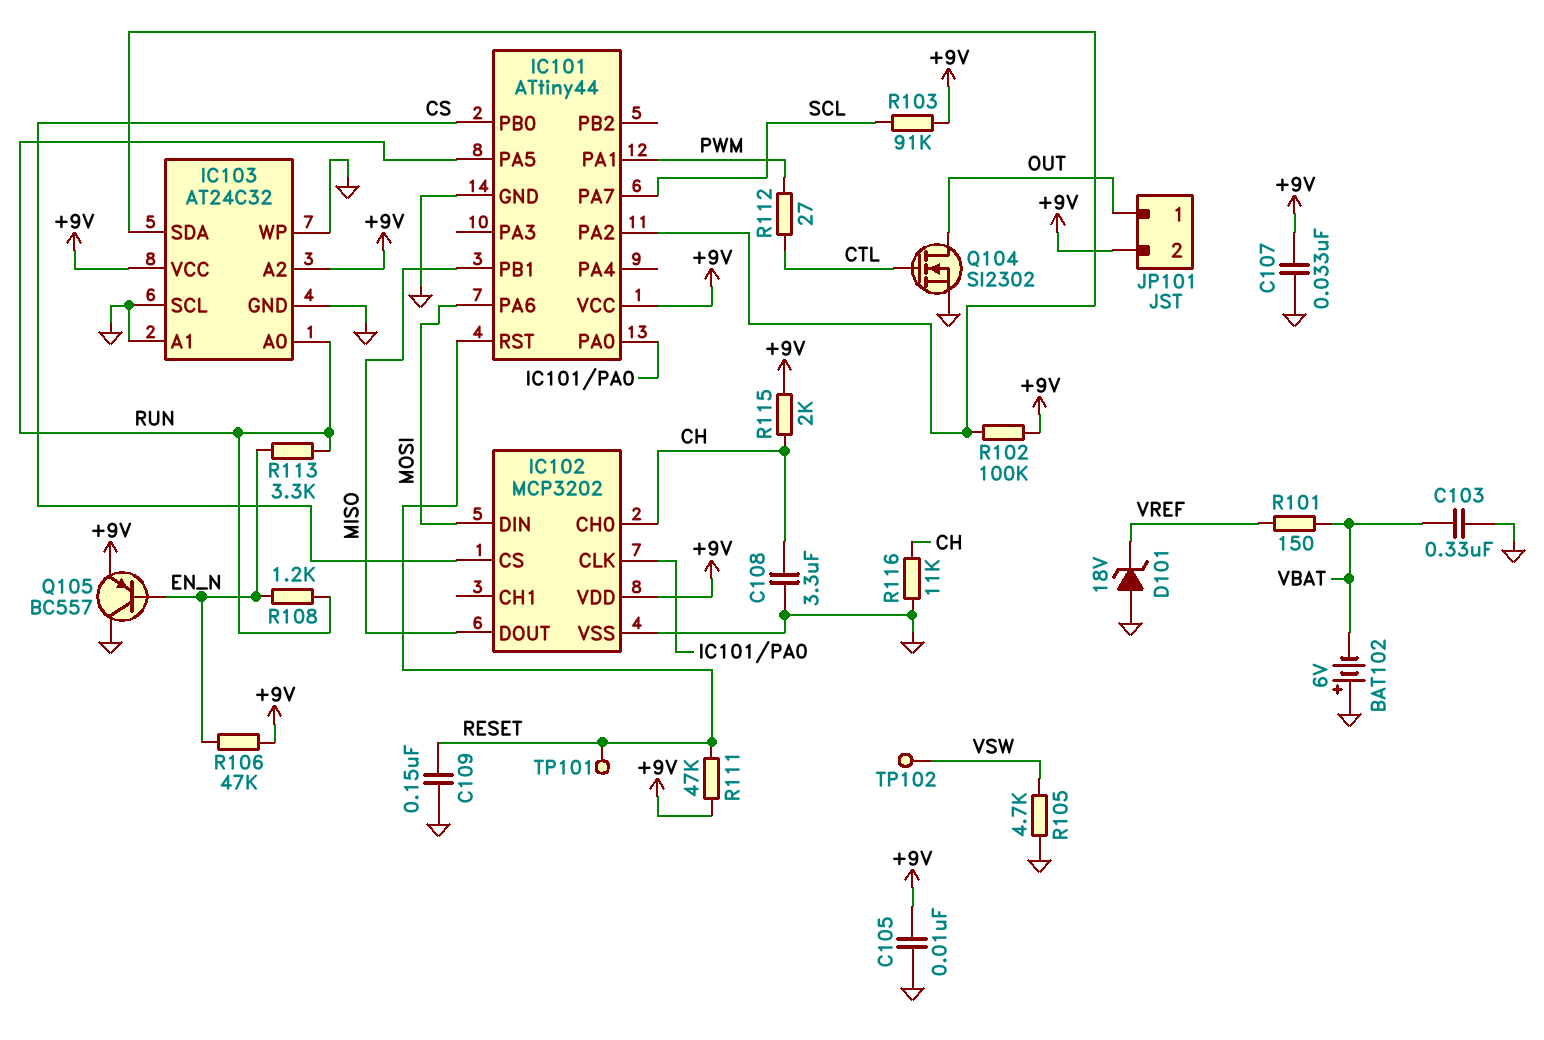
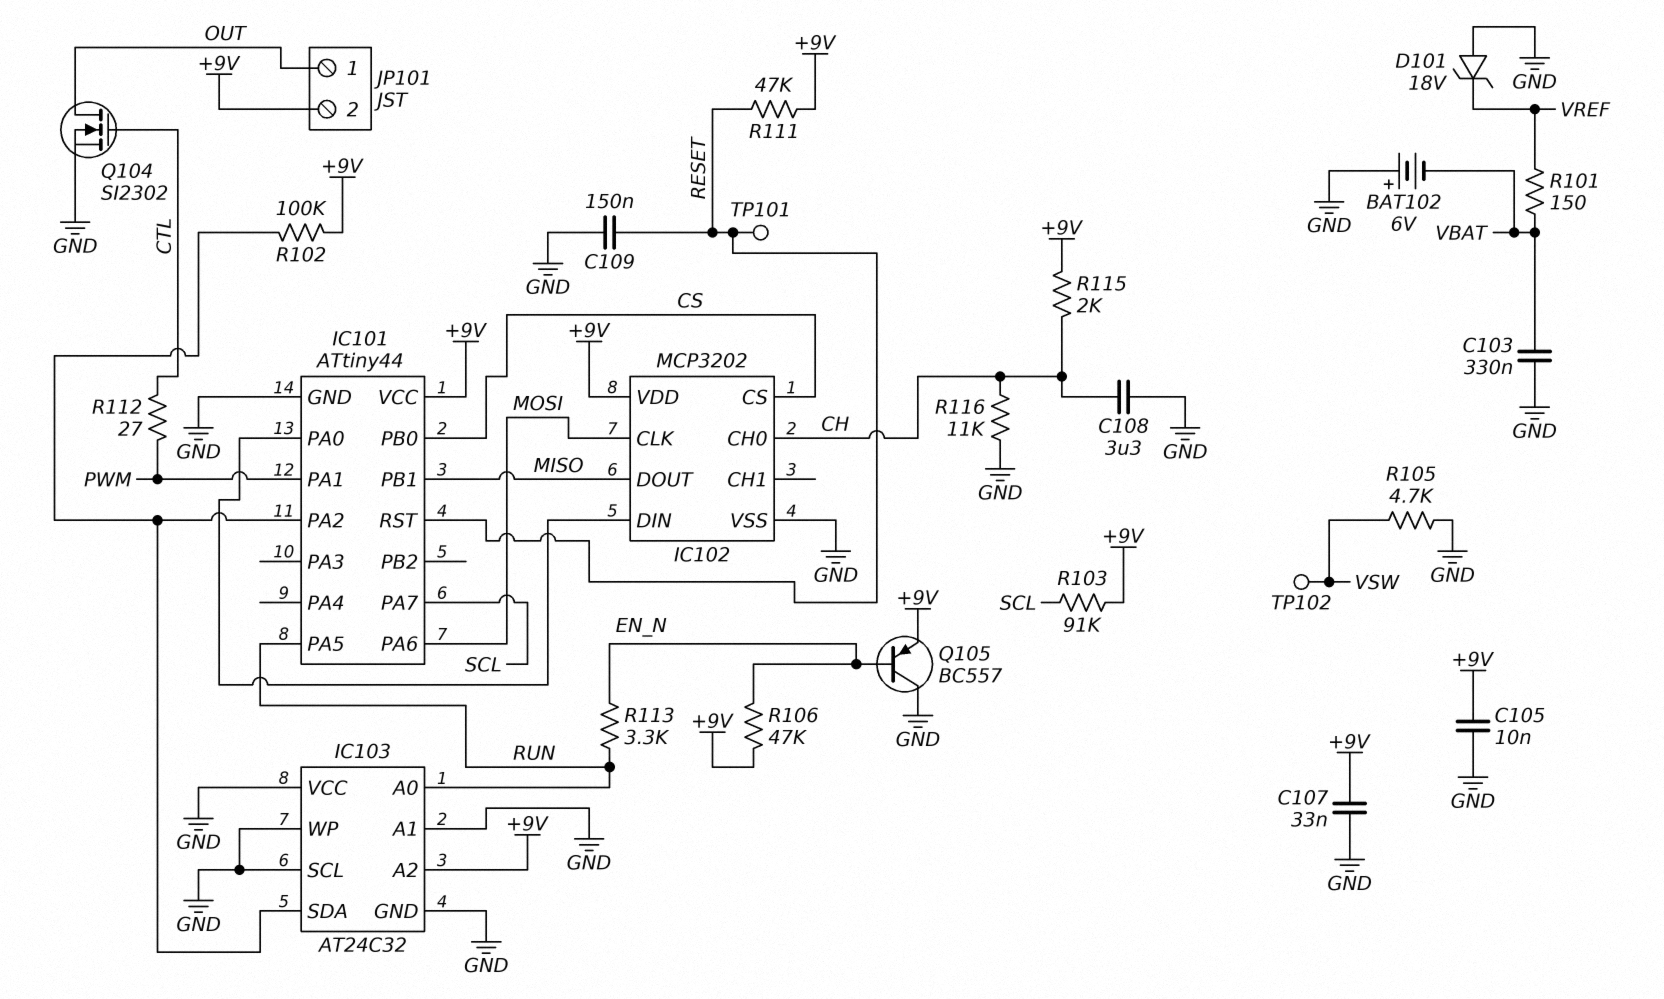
IC102 pin CLK: IC101/PA0 -> MOSI
IC102 pin DIN: MOSI -> IC101/PA0
IC103 pin VCC: +9V -> GND
R108: 1.2k (EN_N, RUN) -> none

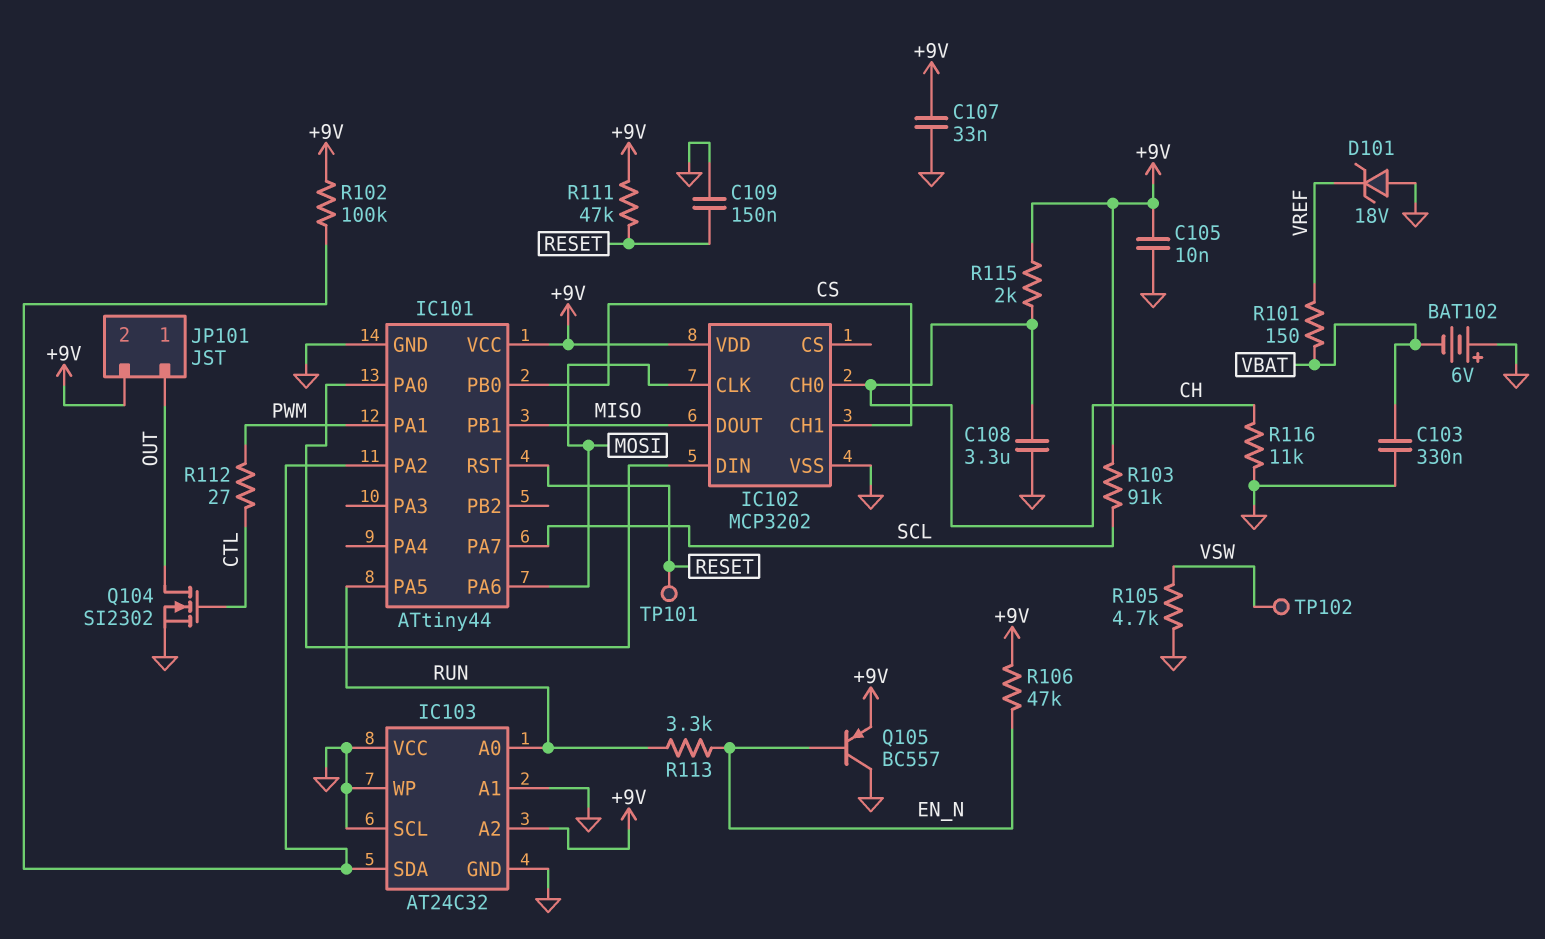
IC102 pin CH1: none -> CS
IC102 pin CS: CS -> none

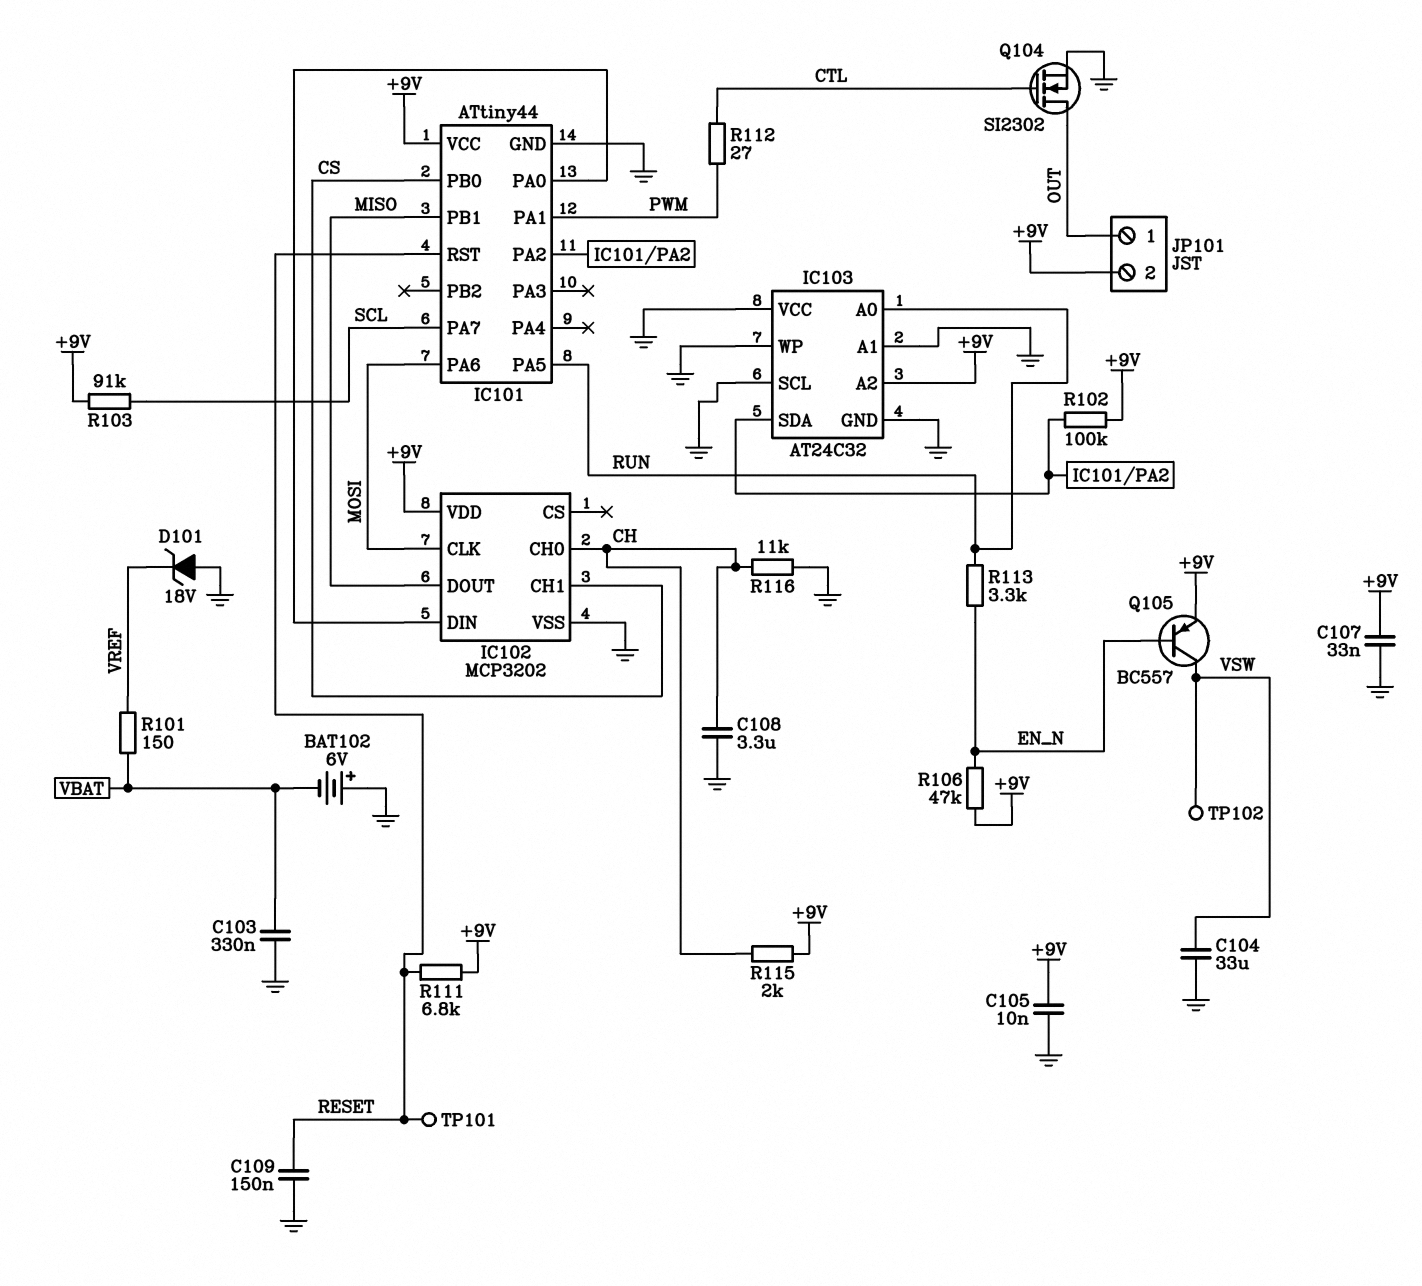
C104: none -> 33uF (GND, VSW)
Q105: PNP BC557 (B EN_N, C GND, E +9V) -> PNP BC557 (B EN_N, C VSW, E +9V)
R105: 4.7k (GND, VSW) -> none
R111: 47k (+9V, RESET) -> 6.8k (+9V, RESET)

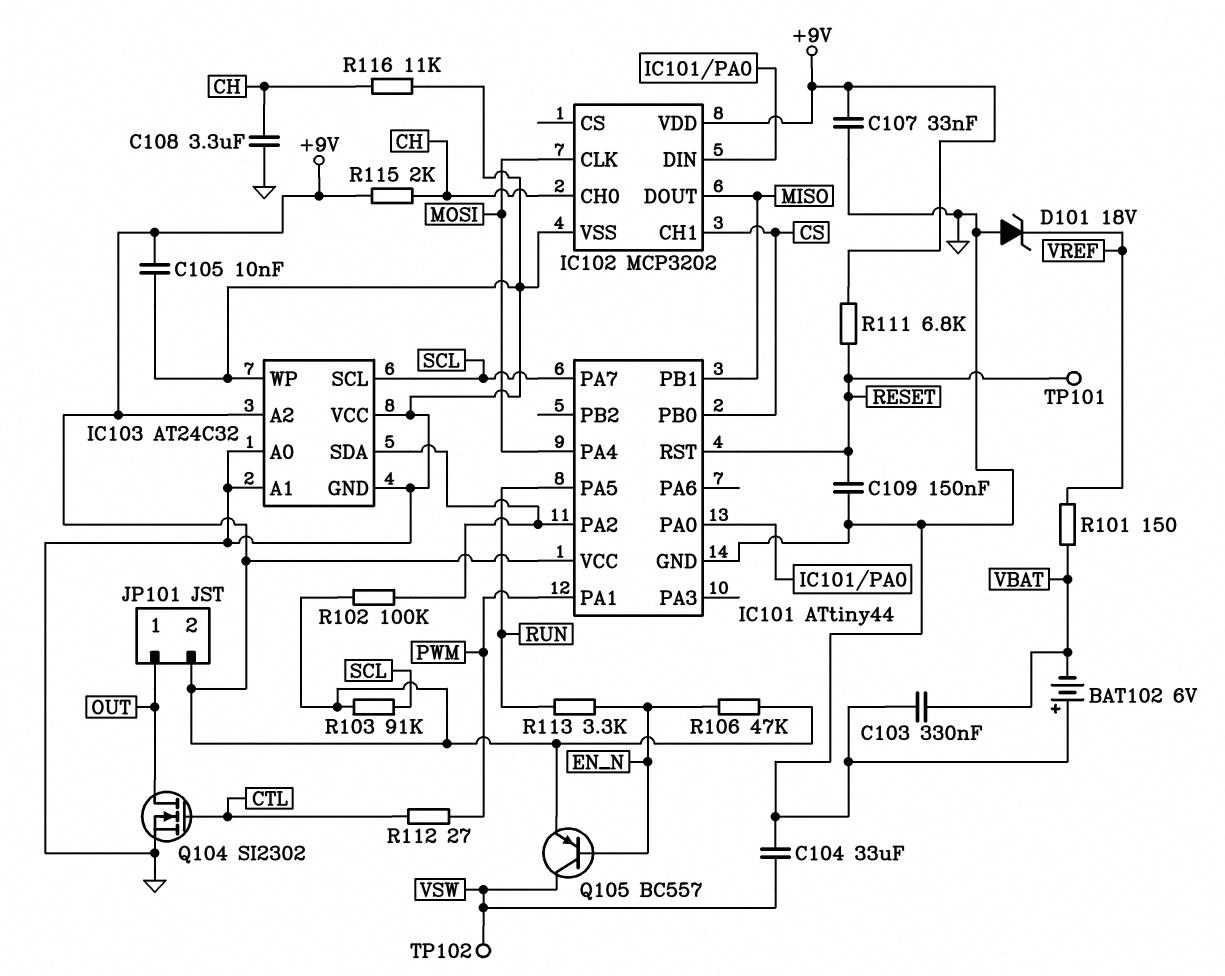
IC101 pin PA4: none -> MOSI
IC101 pin PA6: MOSI -> none
IC103 pin A0: RUN -> GND
IC103 pin SCL: GND -> SCL

